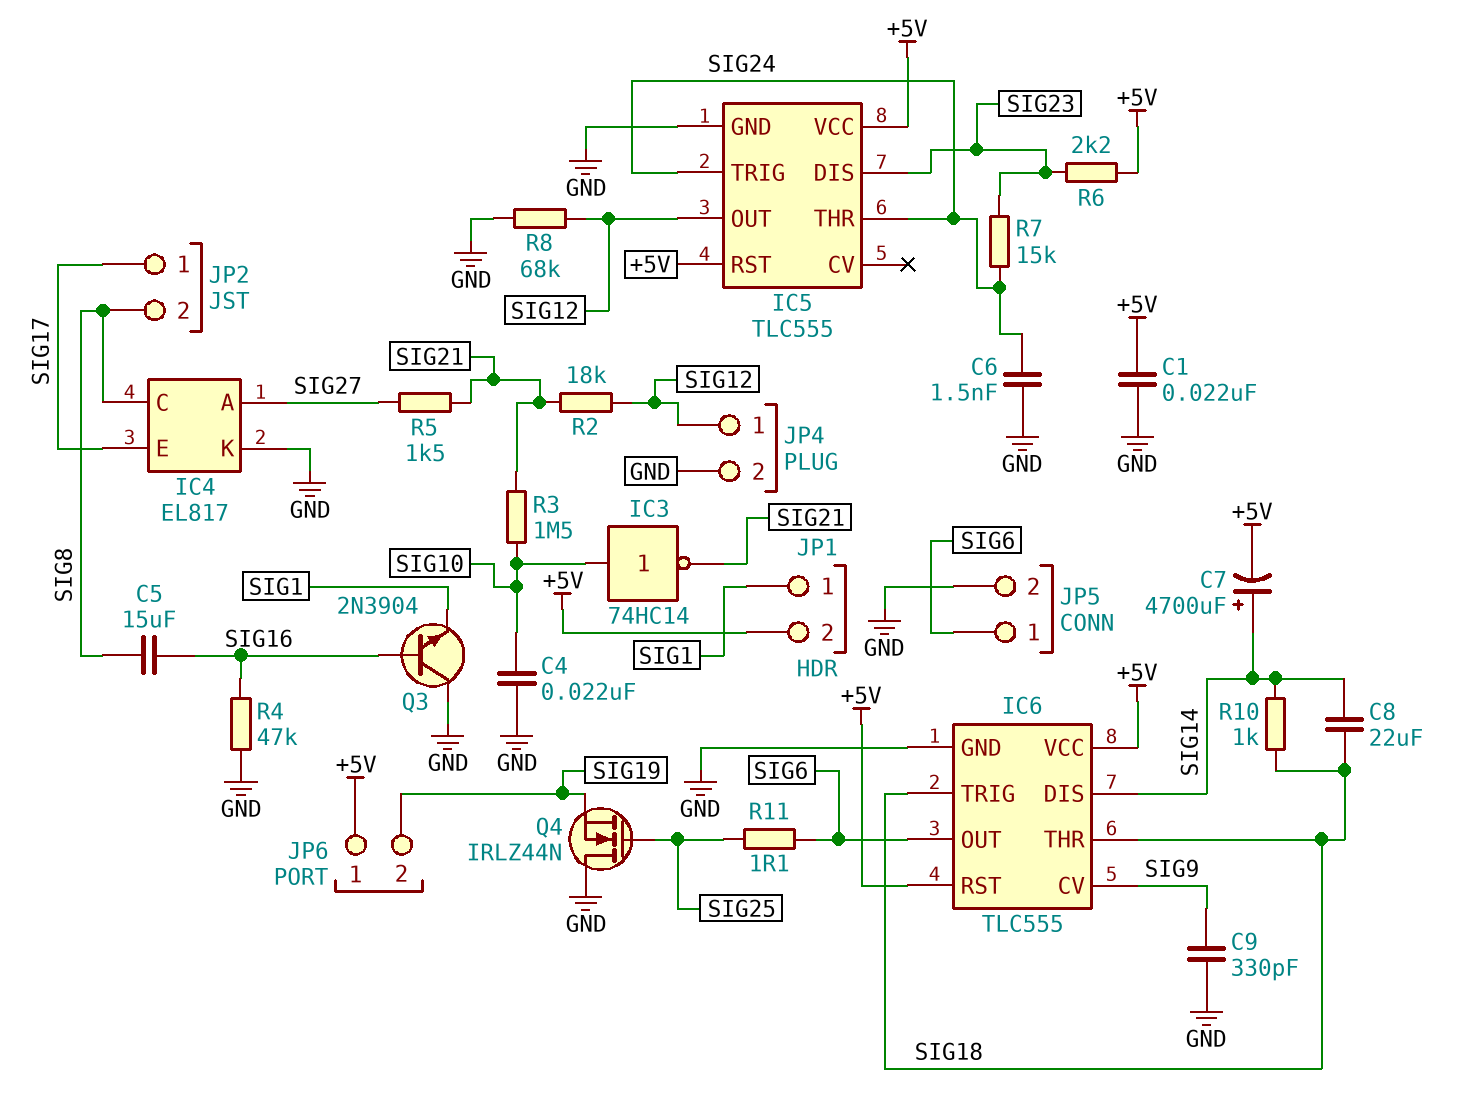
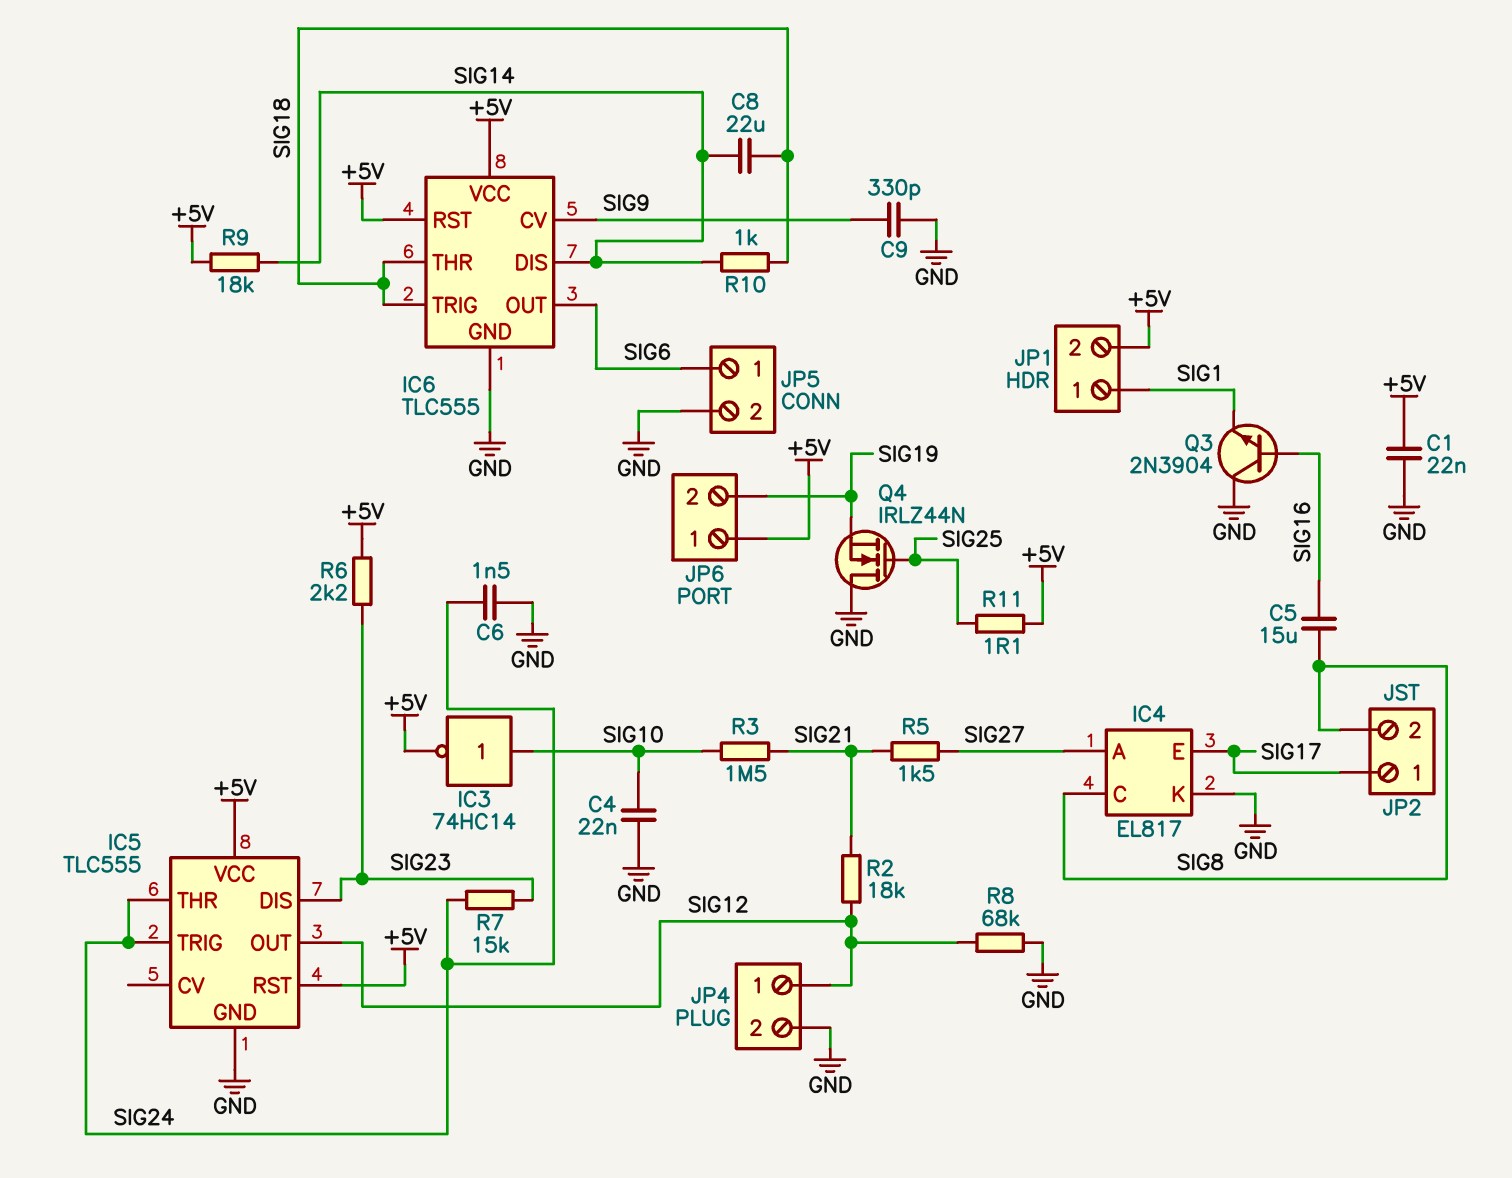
C7: 4700uF (plus SIG14, minus +5V) -> none
IC3: NOT 74HC14 (in SIG10, out SIG21) -> NOT 74HC14 (in SIG10, out +5V)
R4: 47k (GND, SIG16) -> none
R9: none -> 18k (+5V, SIG14)
R11: 1.1 (SIG6, SIG25) -> 1.1 (+5V, SIG25)

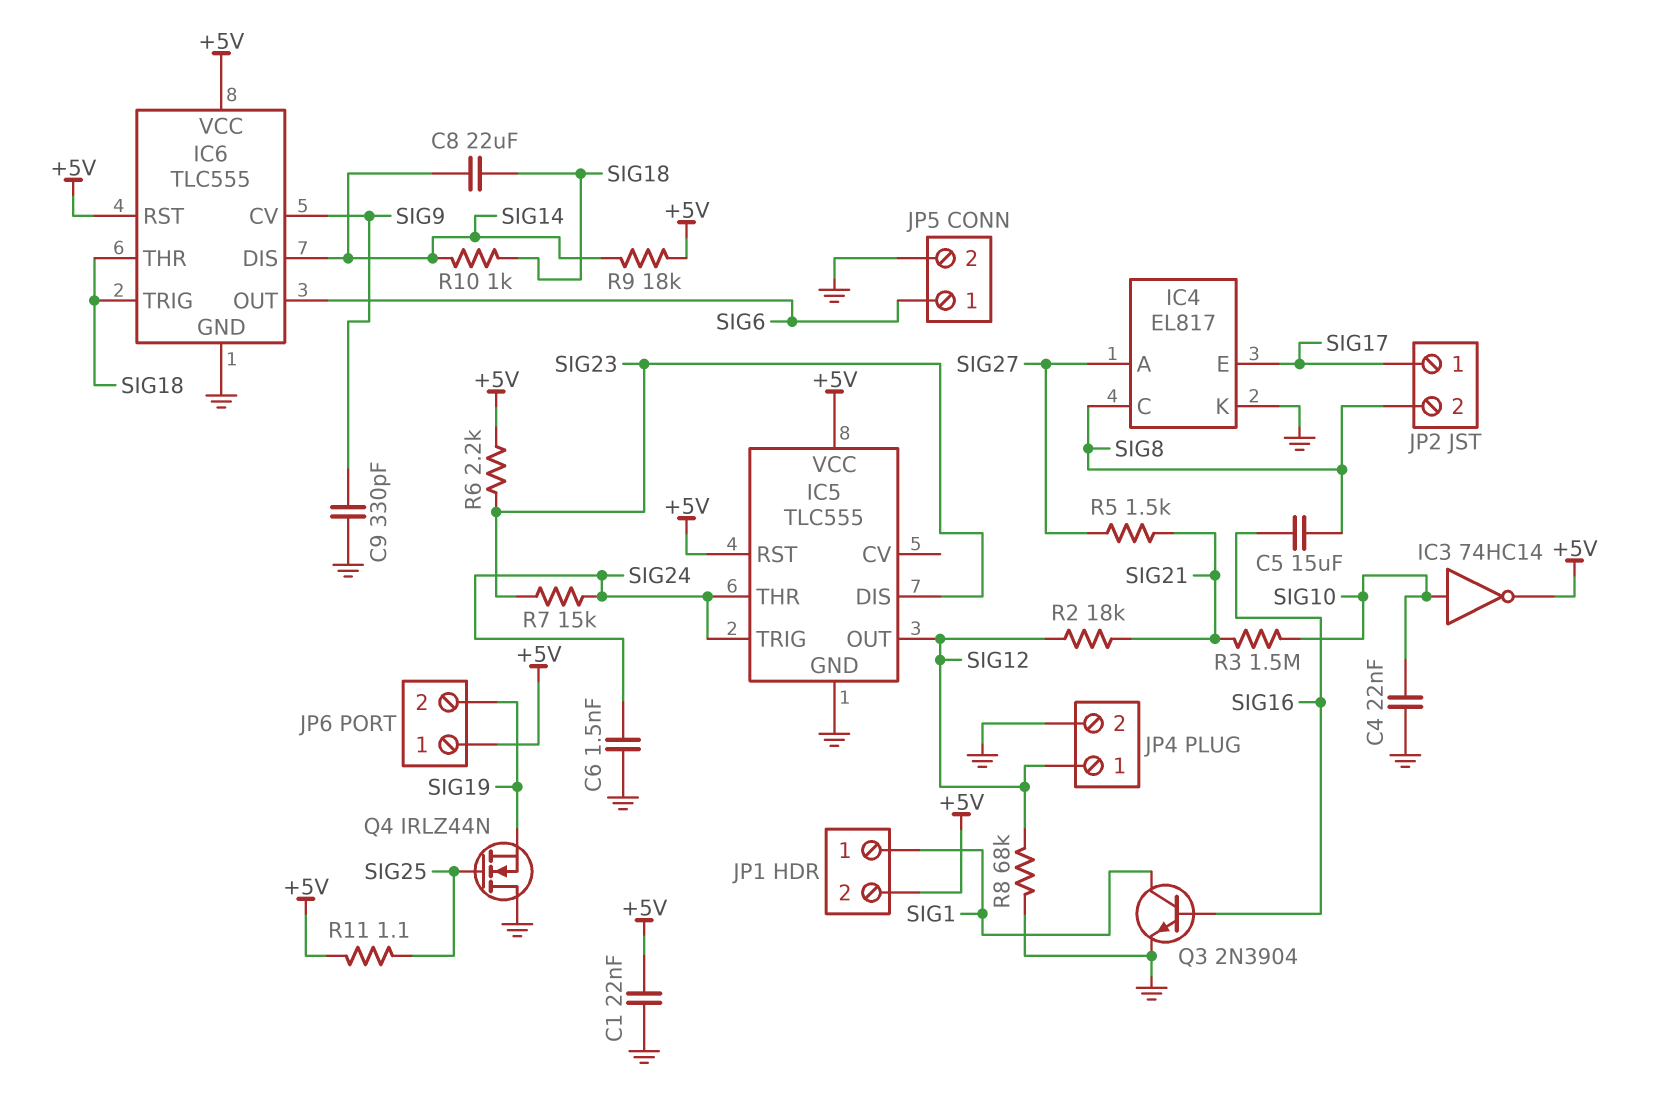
Q3: NPN 2N3904 (B SIG16, C GND, E SIG1) -> NPN 2N3904 (B SIG16, C SIG1, E GND)

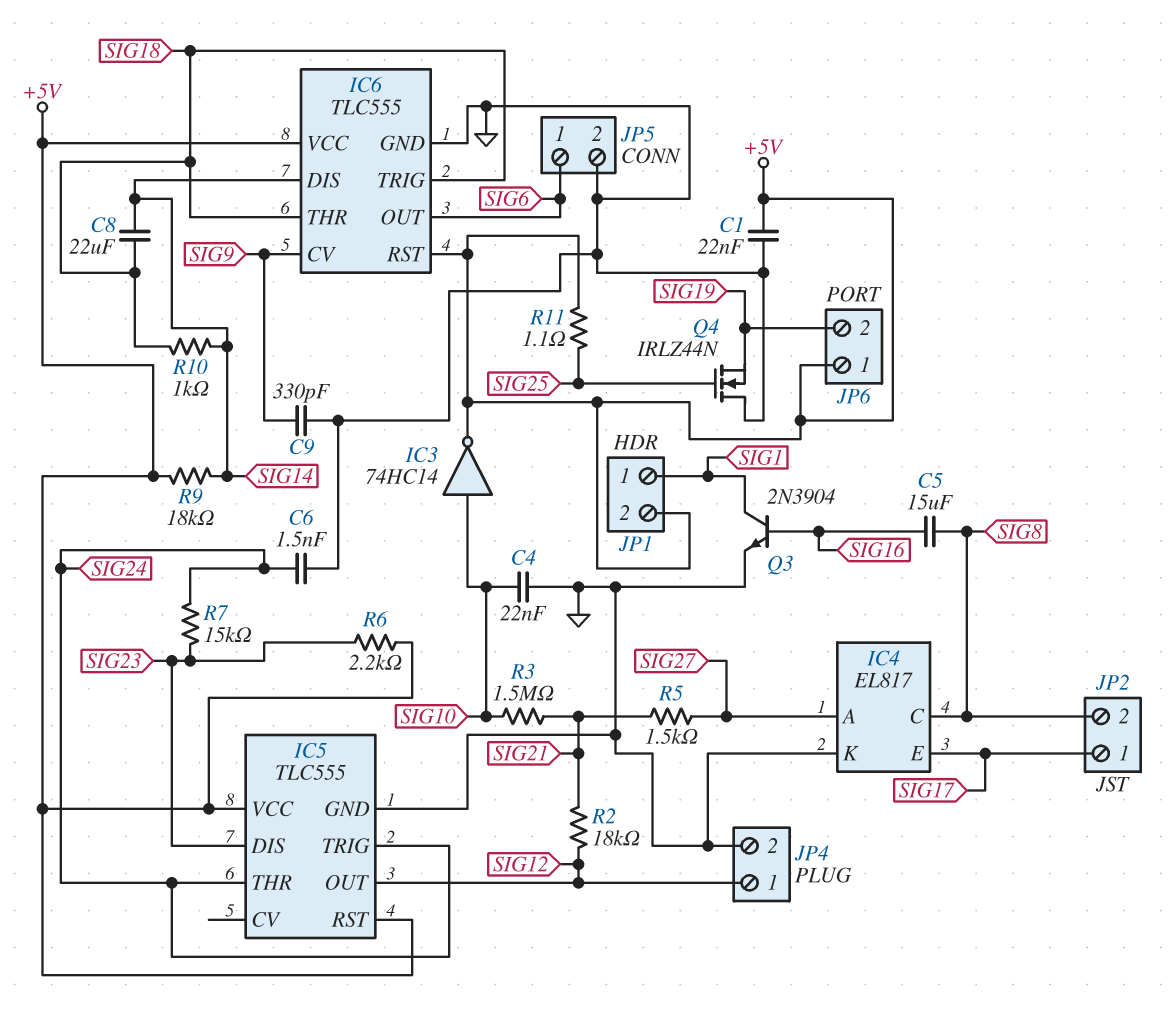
R8: 68k (GND, SIG12) -> none

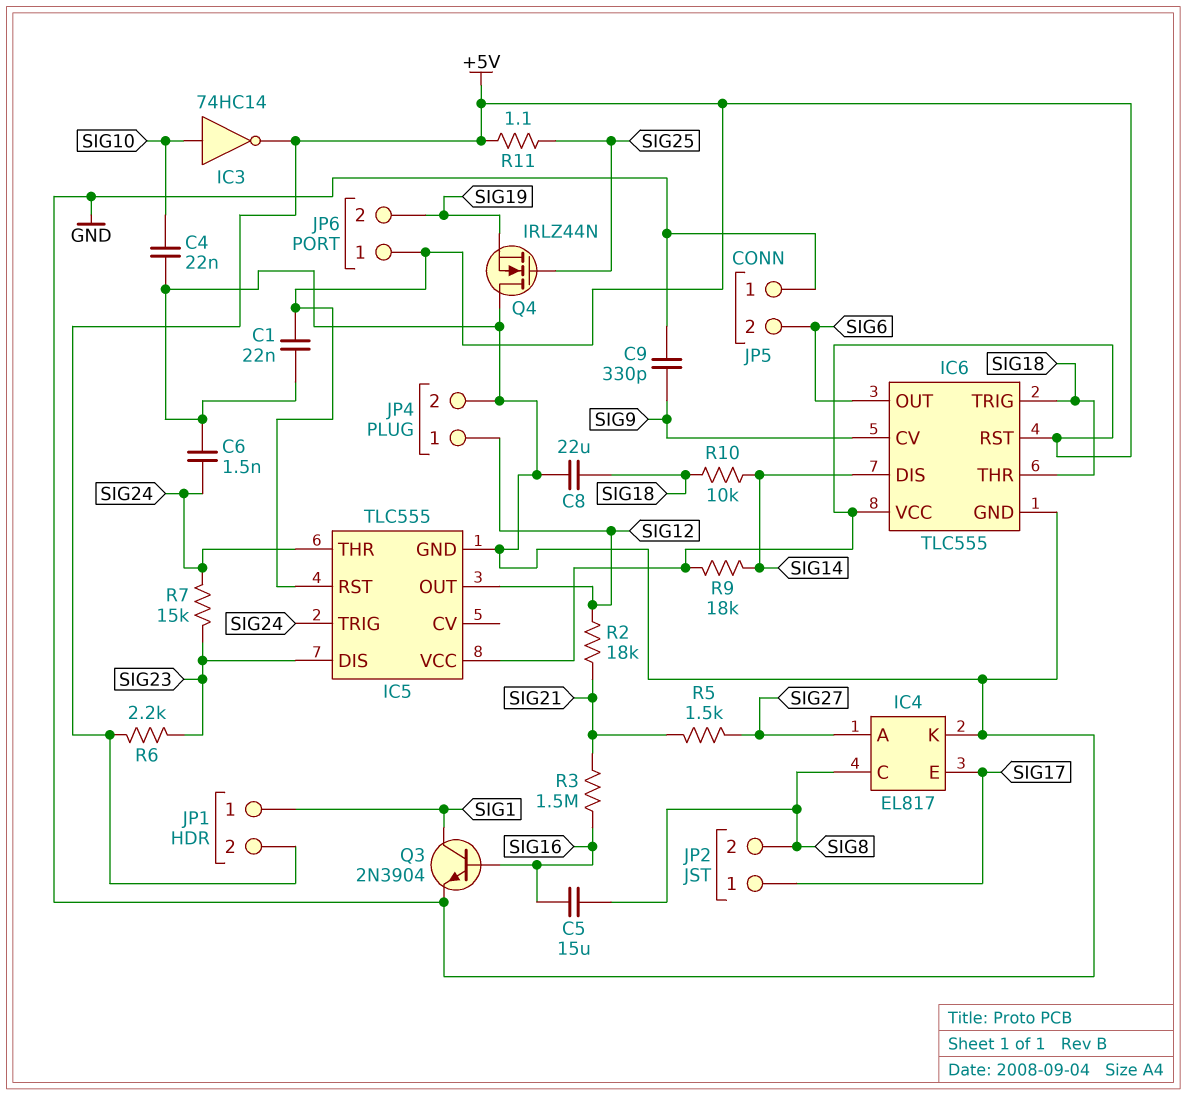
C8: 22uF (SIG14, SIG18) -> 22uF (GND, SIG18)
JP5 pin 1: SIG6 -> GND
JP5 pin 2: GND -> SIG6
R3: 1.5M (SIG10, SIG21) -> 1.5M (SIG16, SIG21)
R10: 1k (SIG14, SIG18) -> 10k (SIG14, SIG18)

